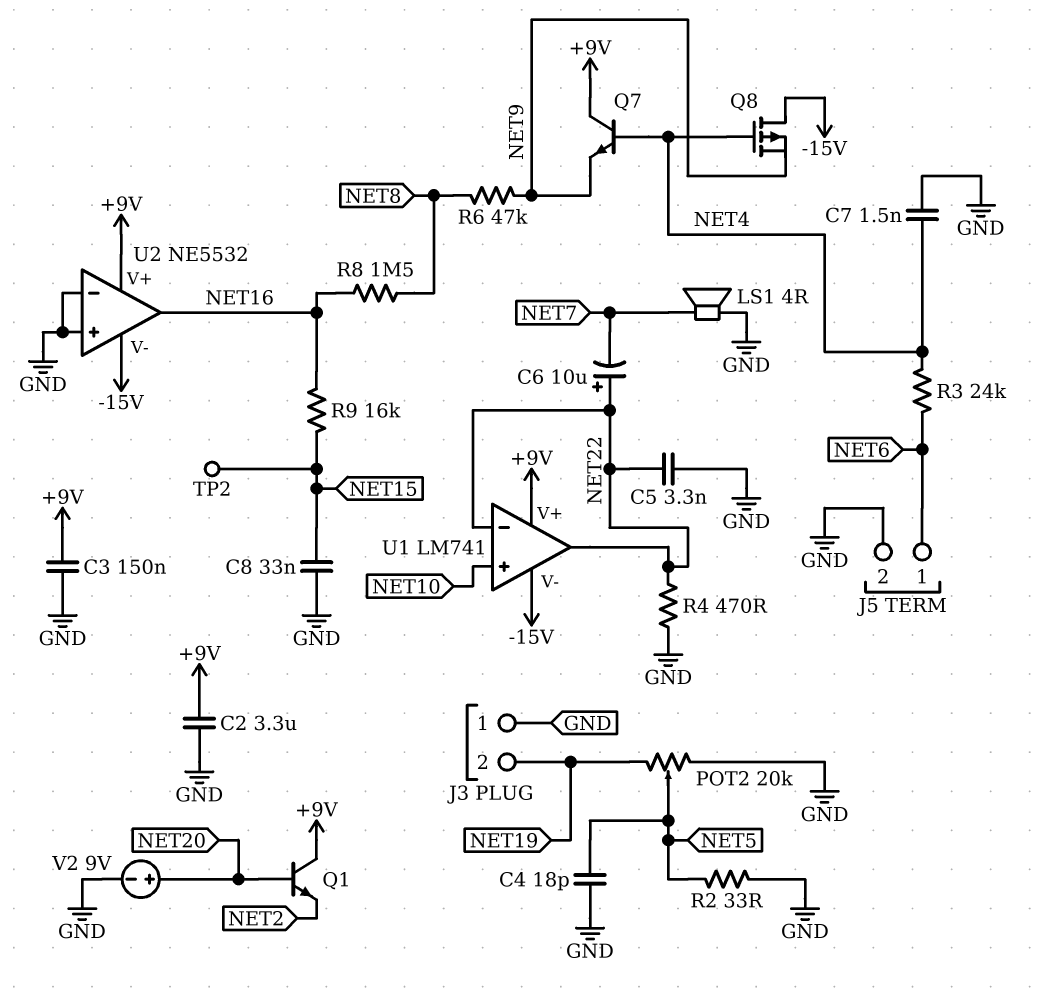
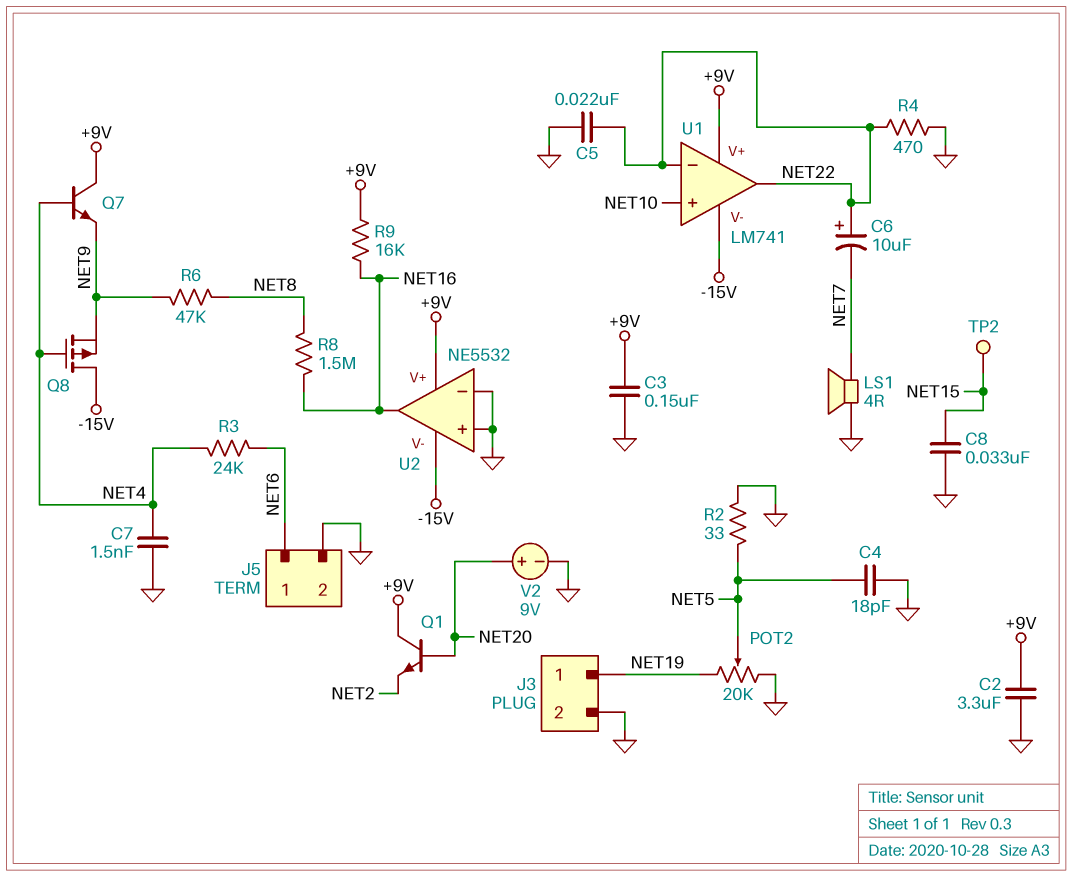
C5: 3.3nF (GND, NET22) -> 22nF (GND, NET22)
J3 pin 1: GND -> NET19
J3 pin 2: NET19 -> GND
R9: 16k (NET15, NET16) -> 16k (+9V, NET16)

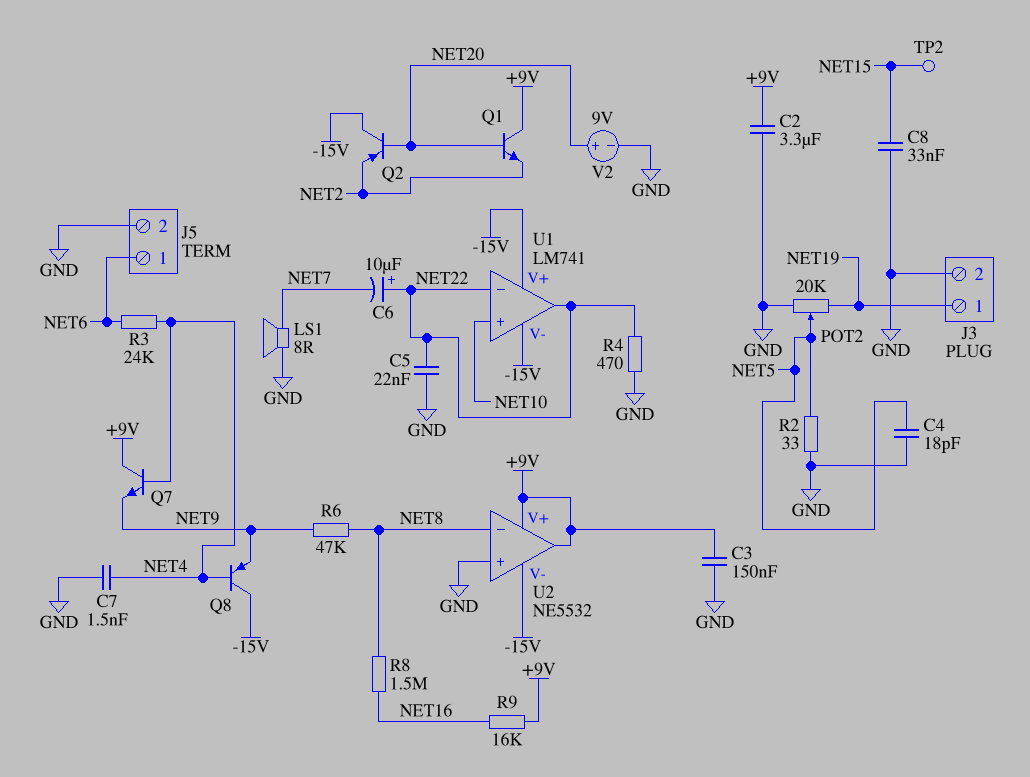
LS1: speaker 4R (GND, NET7) -> speaker 8R (GND, NET7)
Q2: none -> PNP (B NET20, C -15V, E NET2)
Q8: PMOS (G NET4, D -15V, S NET9) -> PNP (B NET4, C -15V, E NET9)
U1 pin V+: +9V -> -15V
U2 pin in-: GND -> NET8
U2 pin out: NET16 -> +9V

